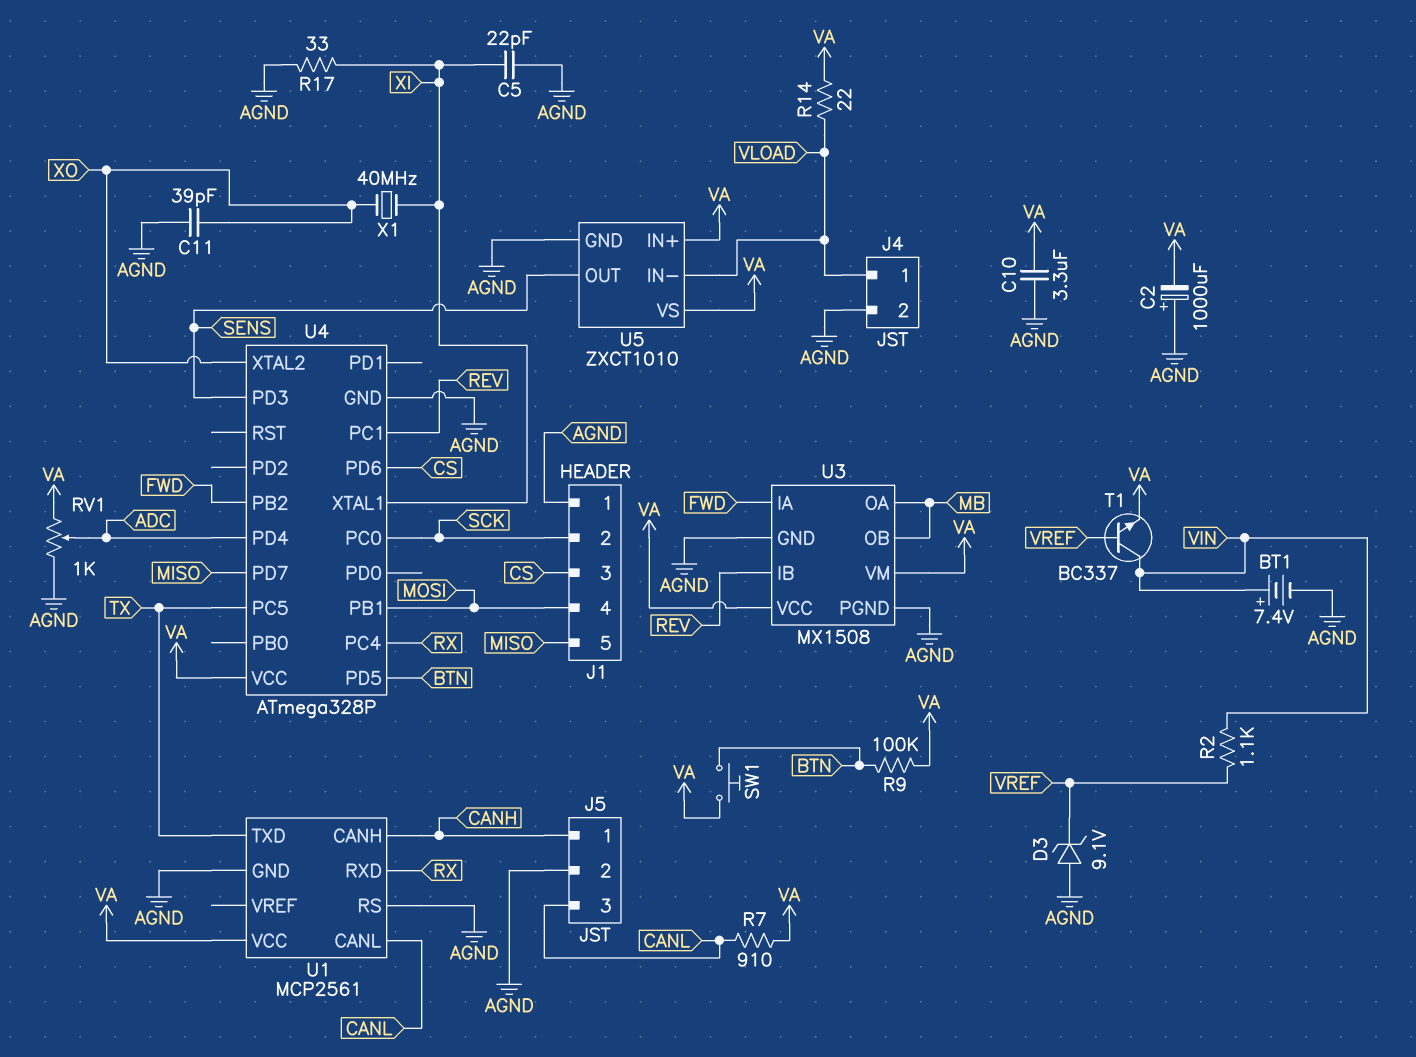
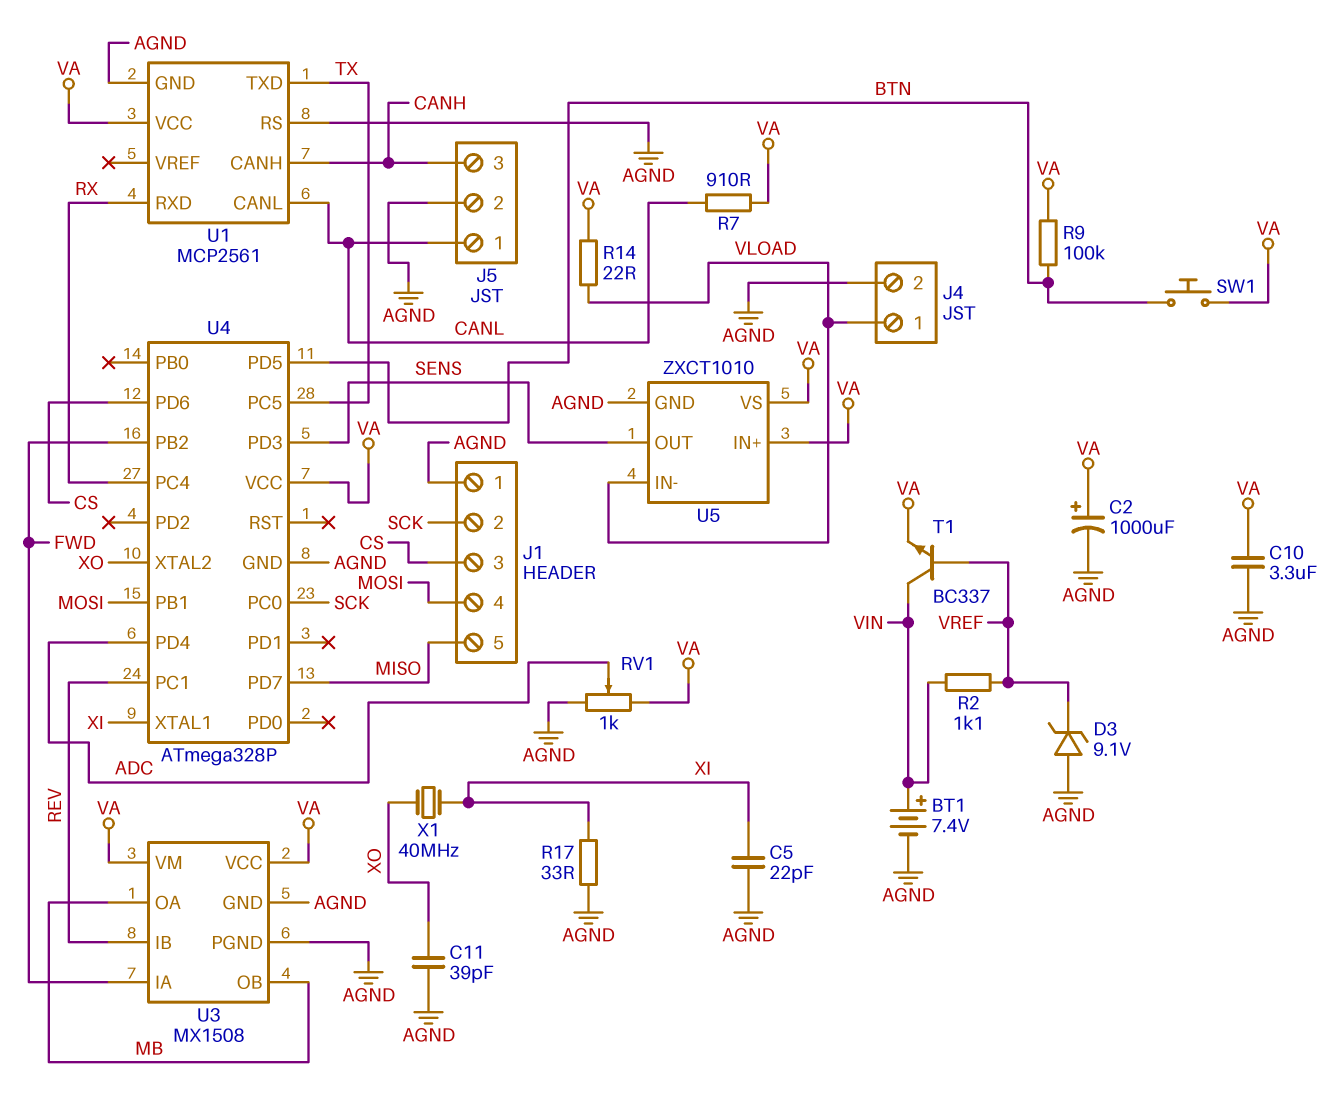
C2: 1000uF (plus AGND, minus VA) -> 1000uF (plus VA, minus AGND)
J5 pin 1: CANH -> CANL
J5 pin 3: CANL -> CANH

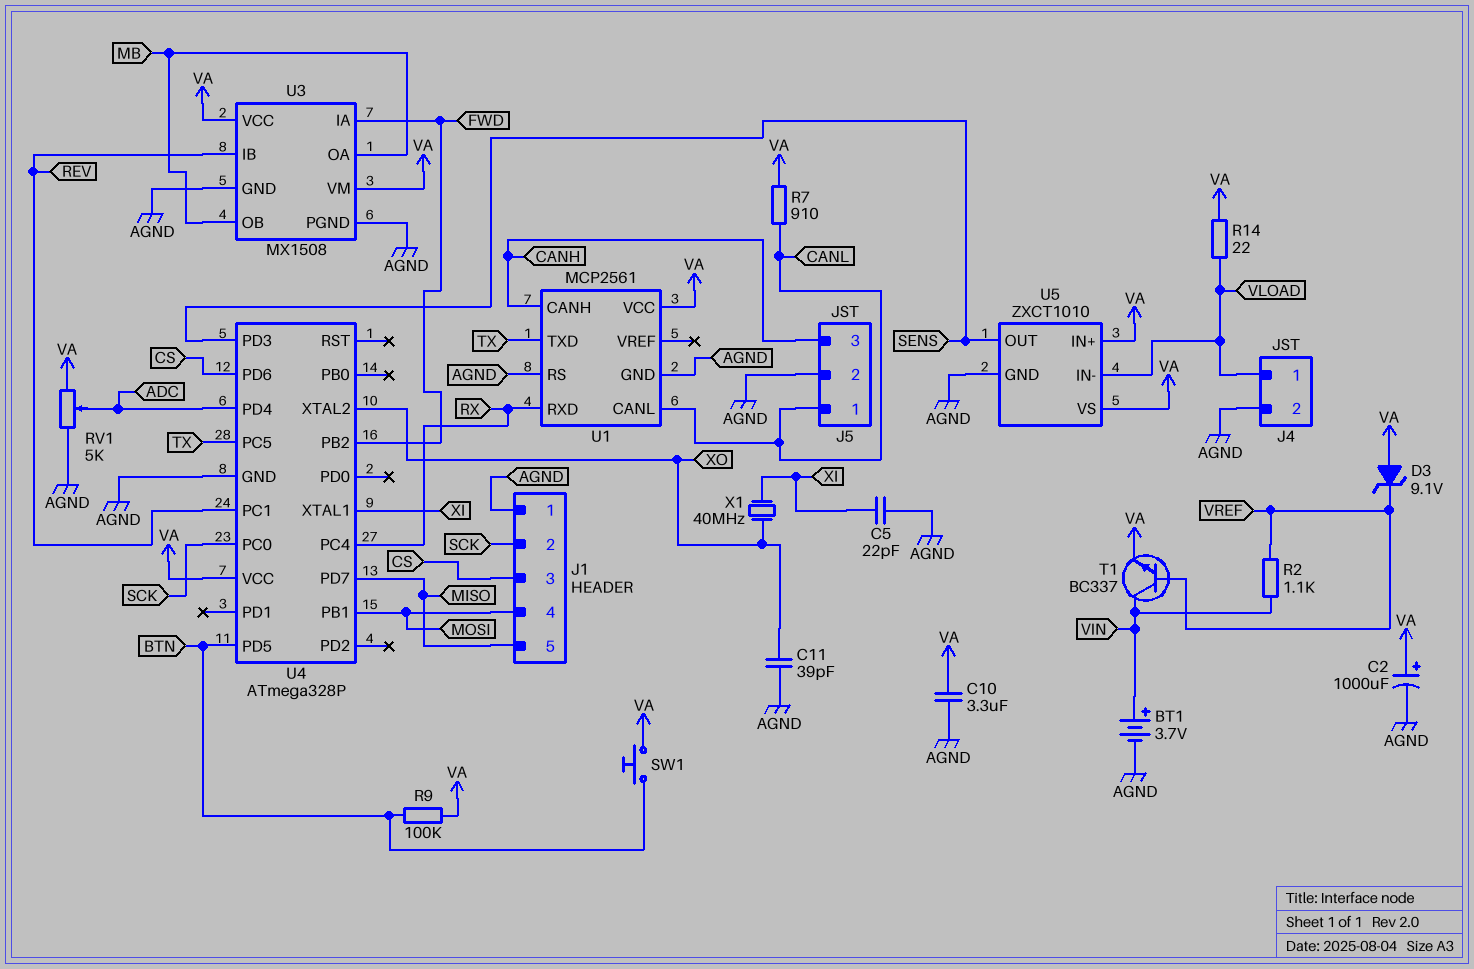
BT1: 7.4V (plus VIN, minus AGND) -> 3.7V (plus VIN, minus AGND)
D3: zener 9.1V (A AGND, K VREF) -> zener 9.1V (A VA, K VREF)
R17: 33 (AGND, XI) -> none
RV1: 1k (AGND, VA, wiper ADC) -> 5k (AGND, VA, wiper ADC)

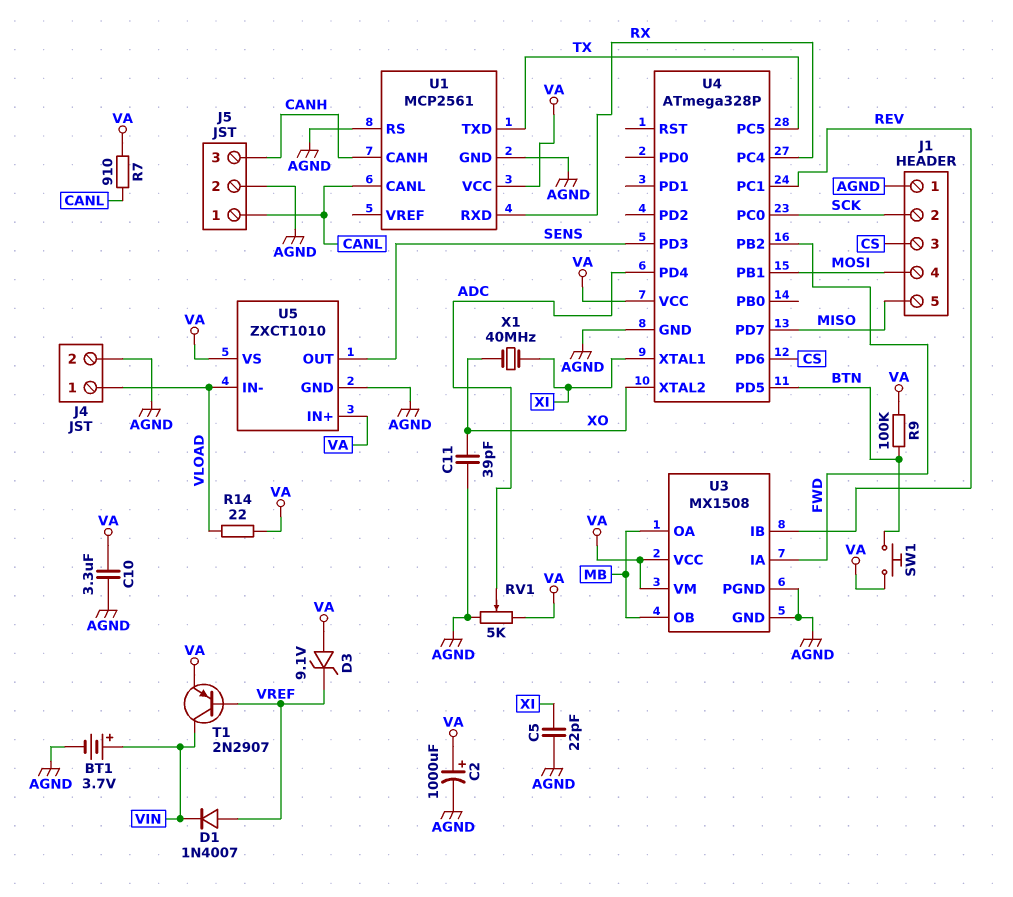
D1: none -> diode 1N4007 (A VREF, K VIN)
R2: 1.1k (VIN, VREF) -> none
T1: NPN BC337 (B VREF, C VIN, E VA) -> PNP 2N2907 (B VREF, C VIN, E VA)

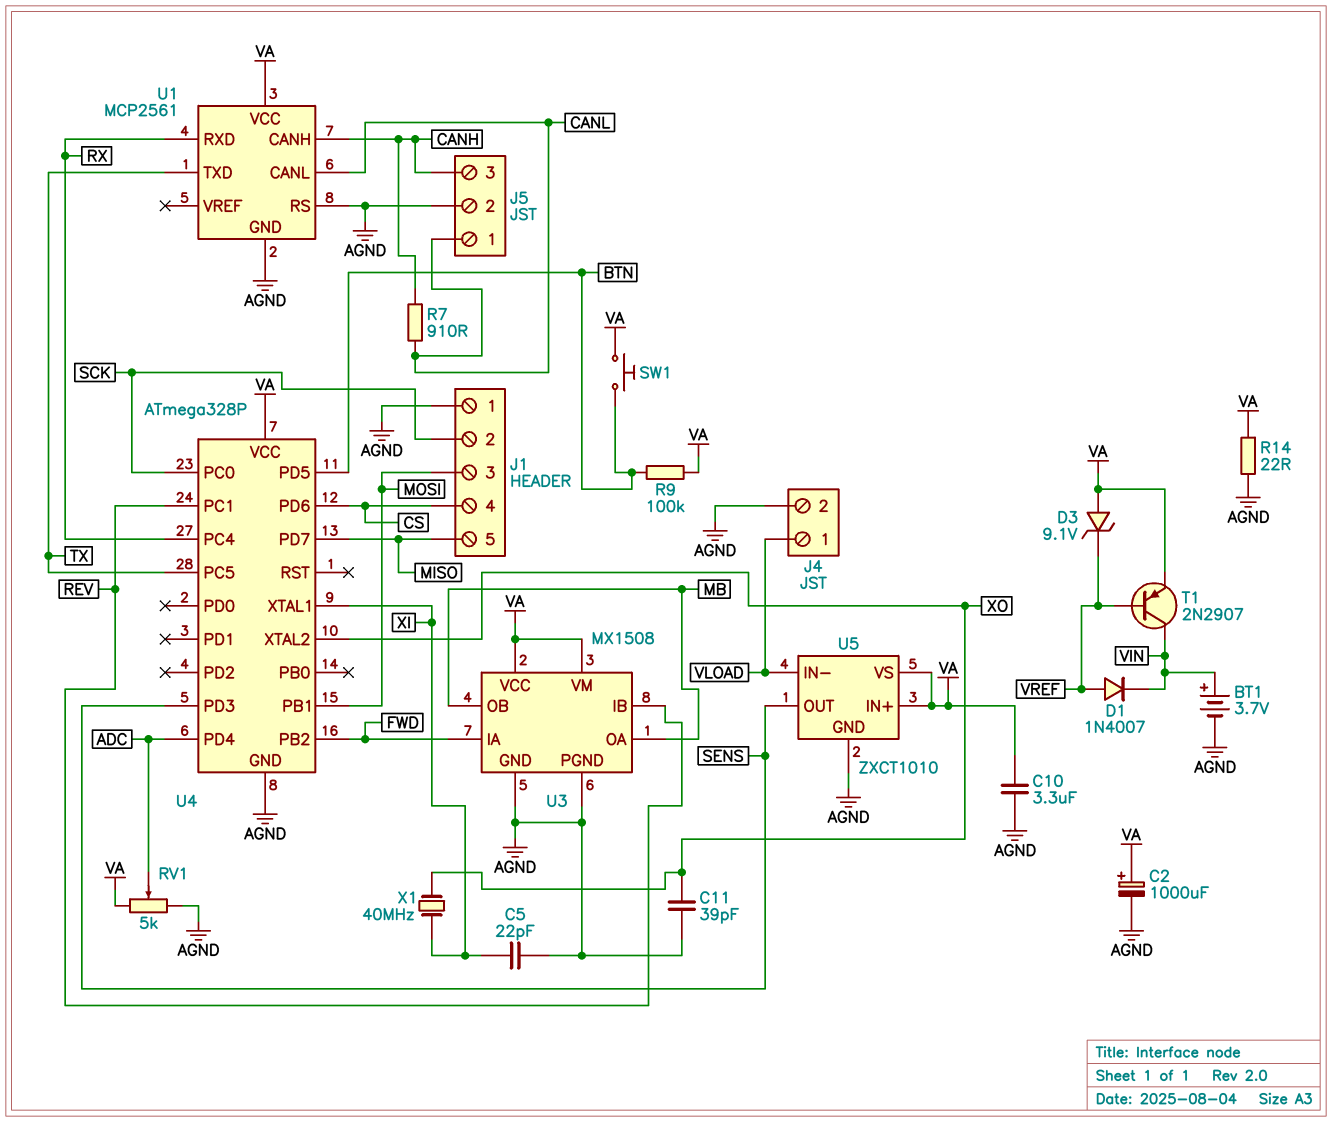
J1 pin 3: CS -> MOSI
J1 pin 4: MOSI -> CS
R7: 910 (CANL, VA) -> 910 (CANH, CANL)
R14: 22 (VA, VLOAD) -> 22 (AGND, VA)

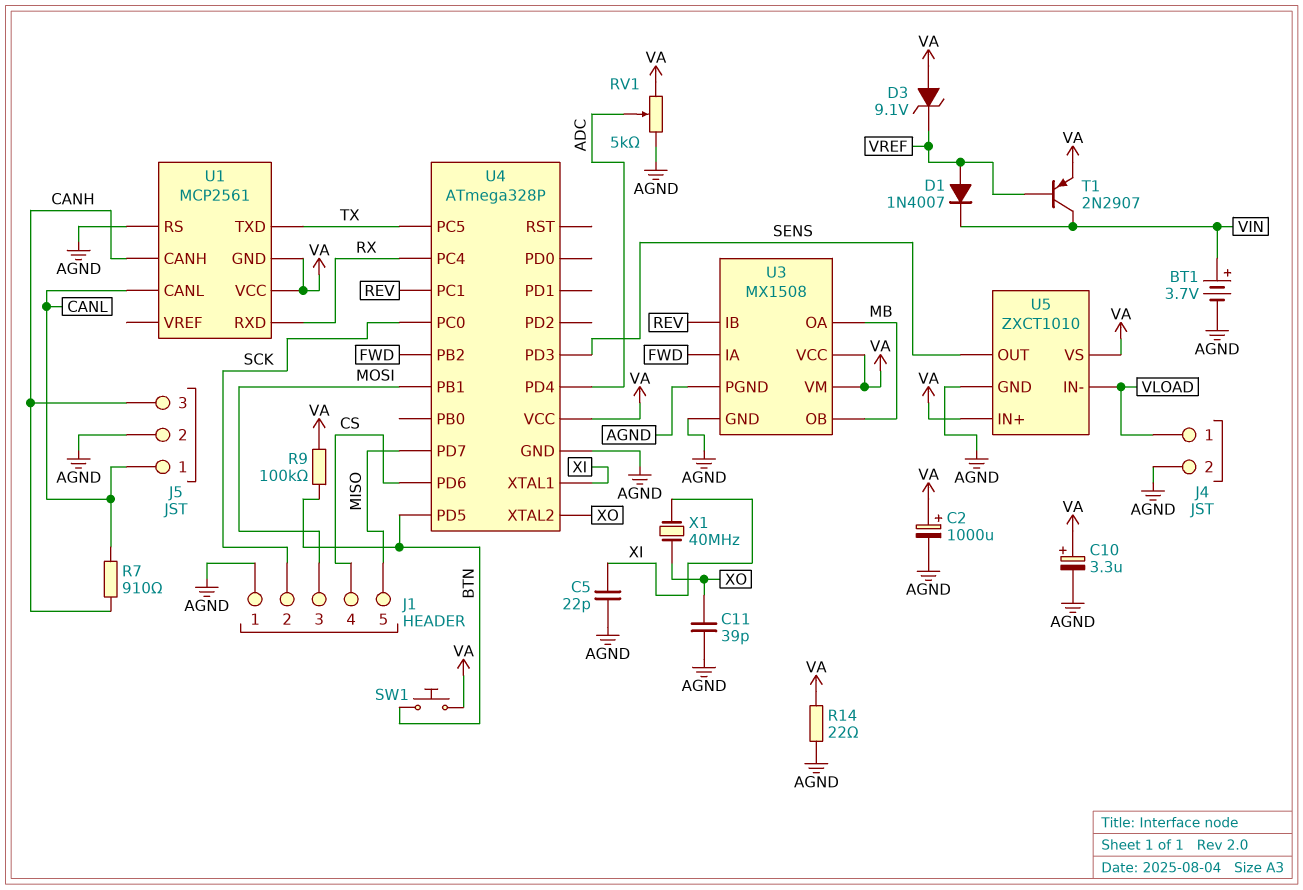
C10: 3.3uF (AGND, VA) -> 3.3uF (plus VA, minus AGND)
U1 pin GND: AGND -> VA

